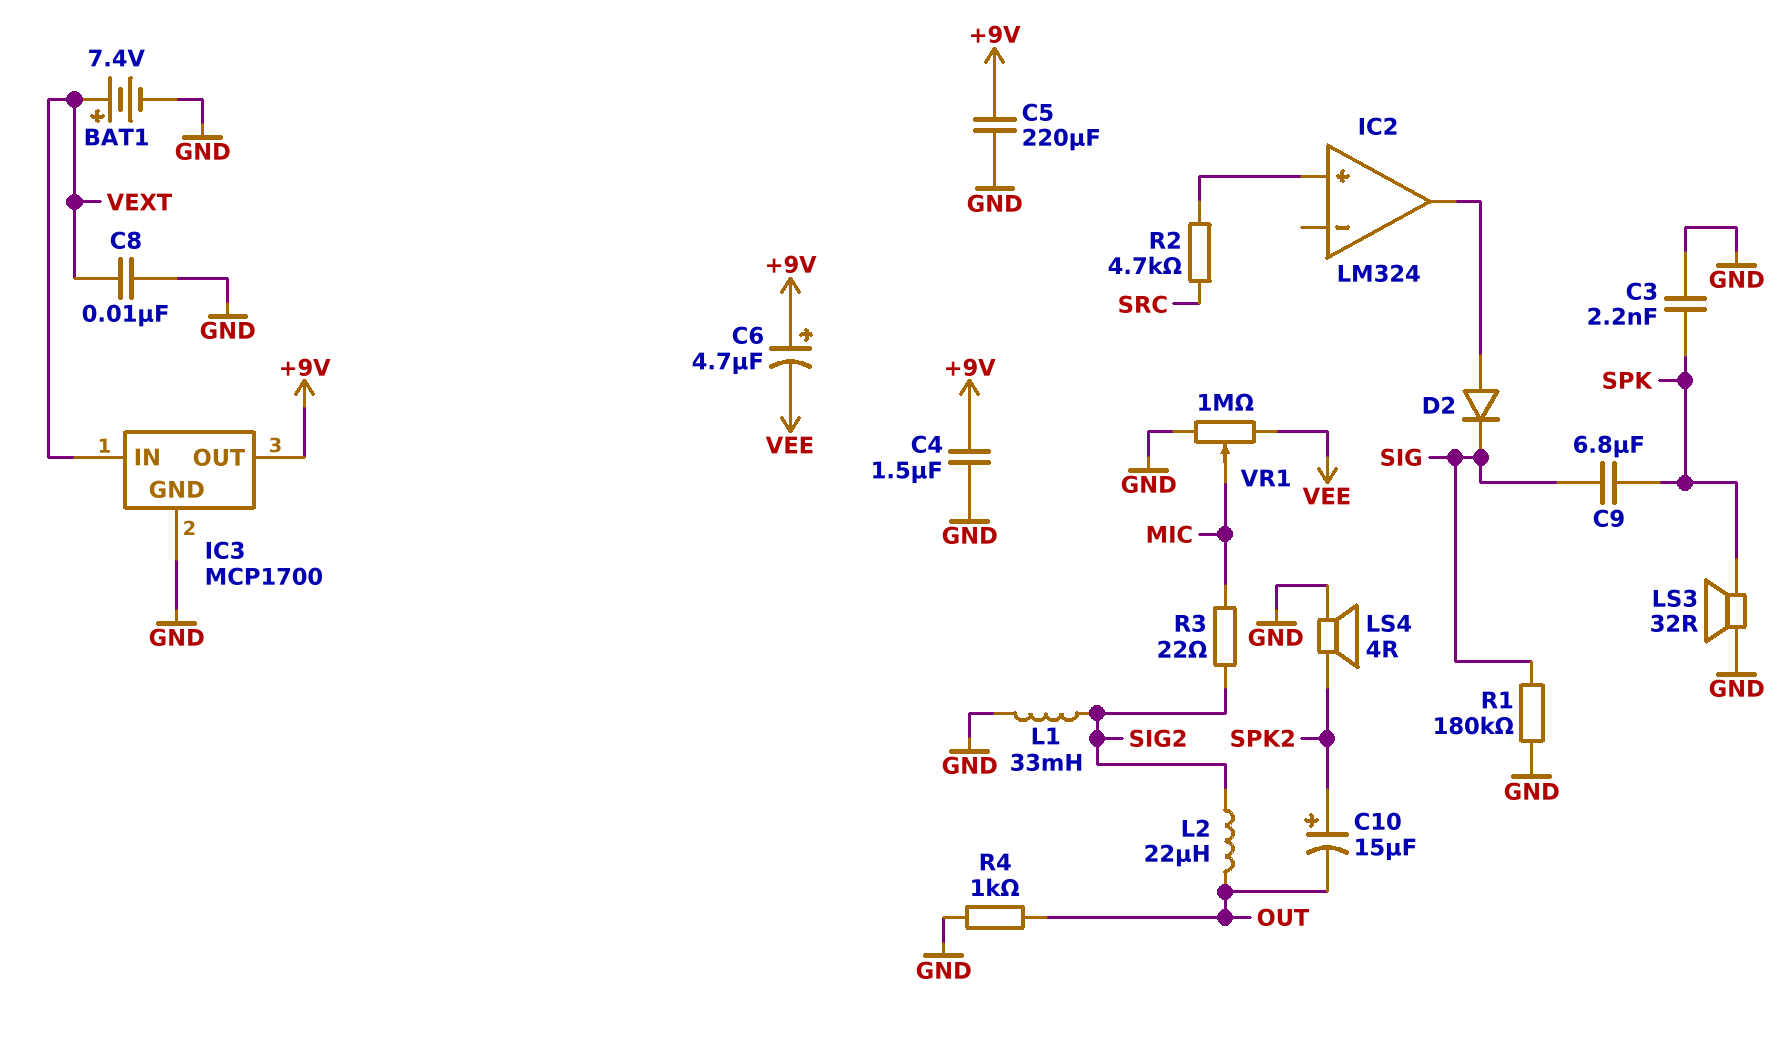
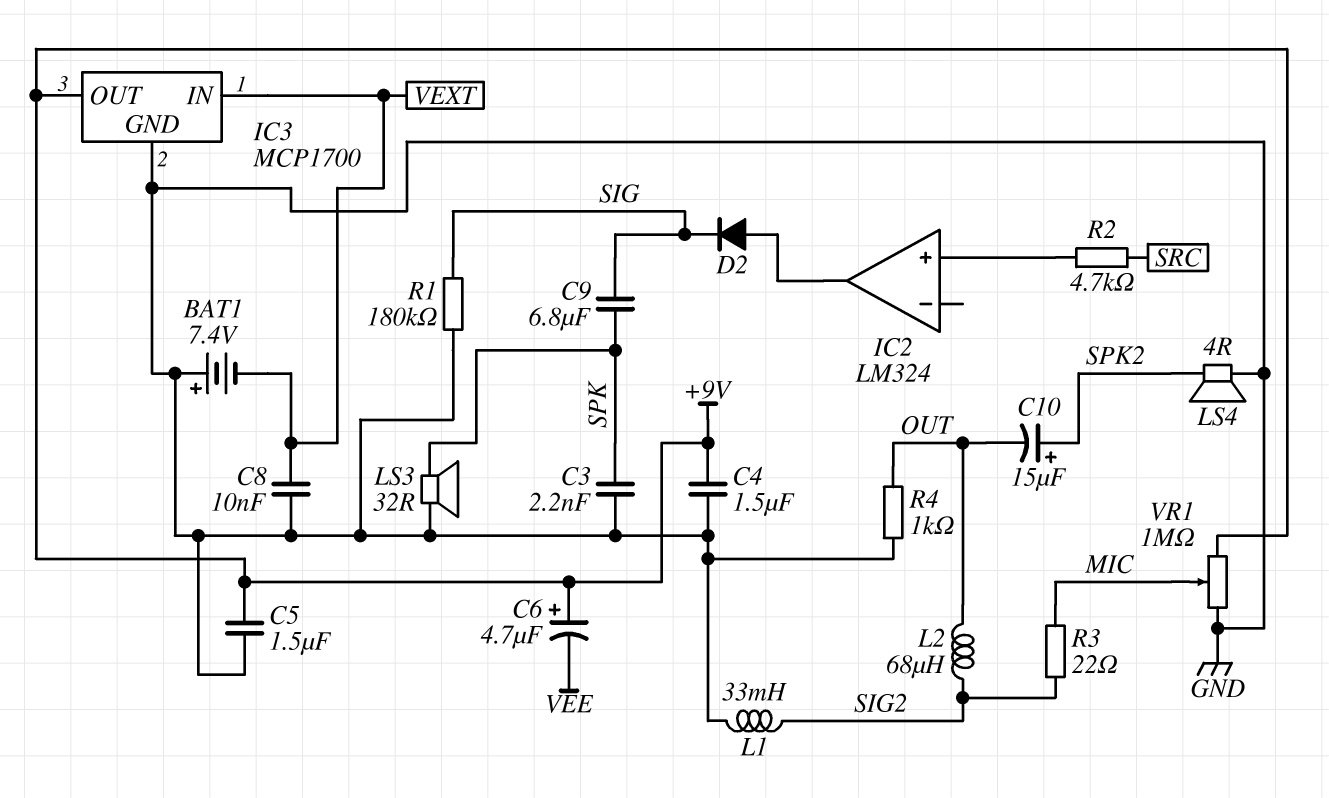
BAT1: 7.4V (plus VEXT, minus GND) -> 7.4V (plus GND, minus VEXT)
C5: 220uF (+9V, GND) -> 1.5uF (+9V, GND)
L2: 22uH (OUT, SIG2) -> 68uH (OUT, SIG2)
VR1: 1M (GND, VEE, wiper MIC) -> 1M (+9V, GND, wiper MIC)

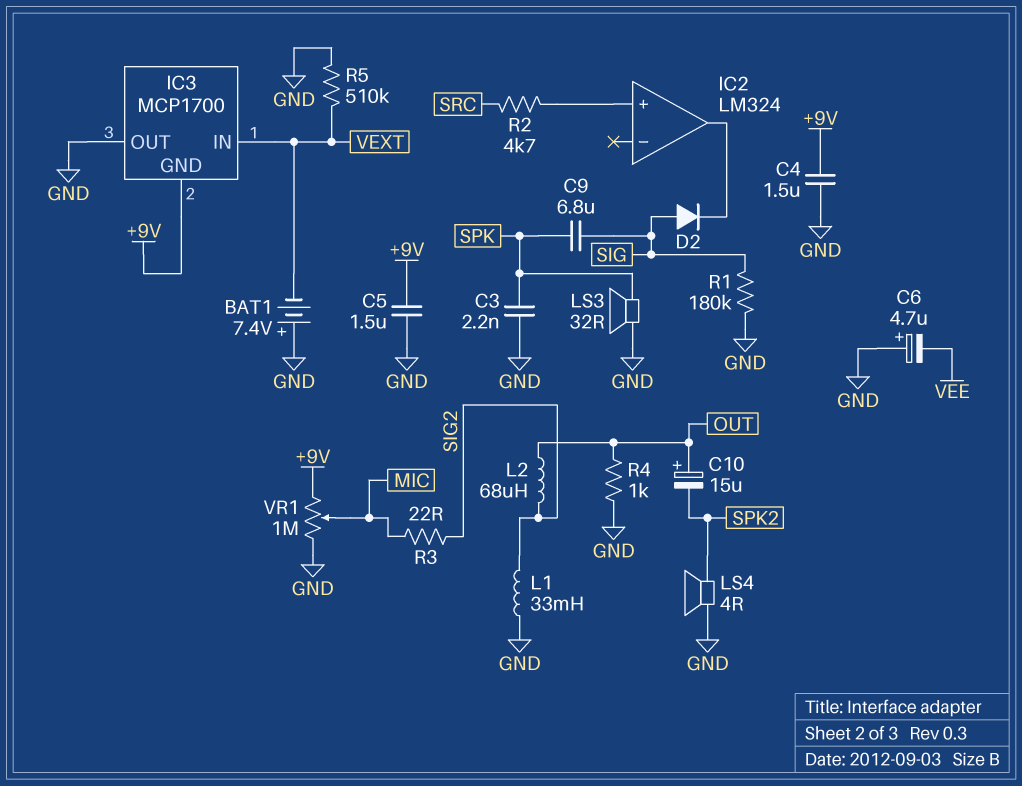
C6: 4.7uF (plus +9V, minus VEE) -> 4.7uF (plus GND, minus VEE)
C8: 10nF (GND, VEXT) -> none
C10: 15uF (plus SPK2, minus OUT) -> 15uF (plus OUT, minus SPK2)
D2: diode (A IC2/out, K SIG) -> diode (A SIG, K IC2/out)
IC3 pin GND: GND -> +9V
IC3 pin OUT: +9V -> GND
R5: none -> 510k (GND, VEXT)

